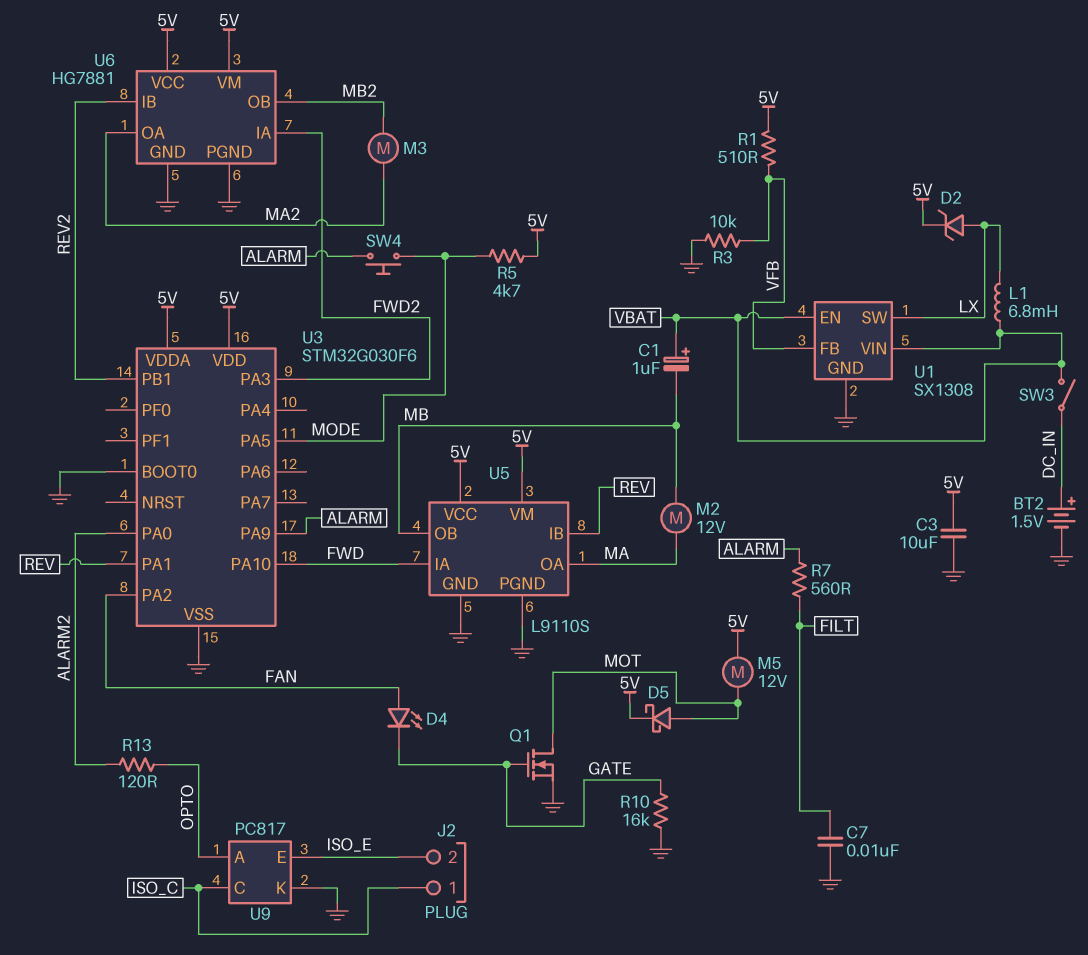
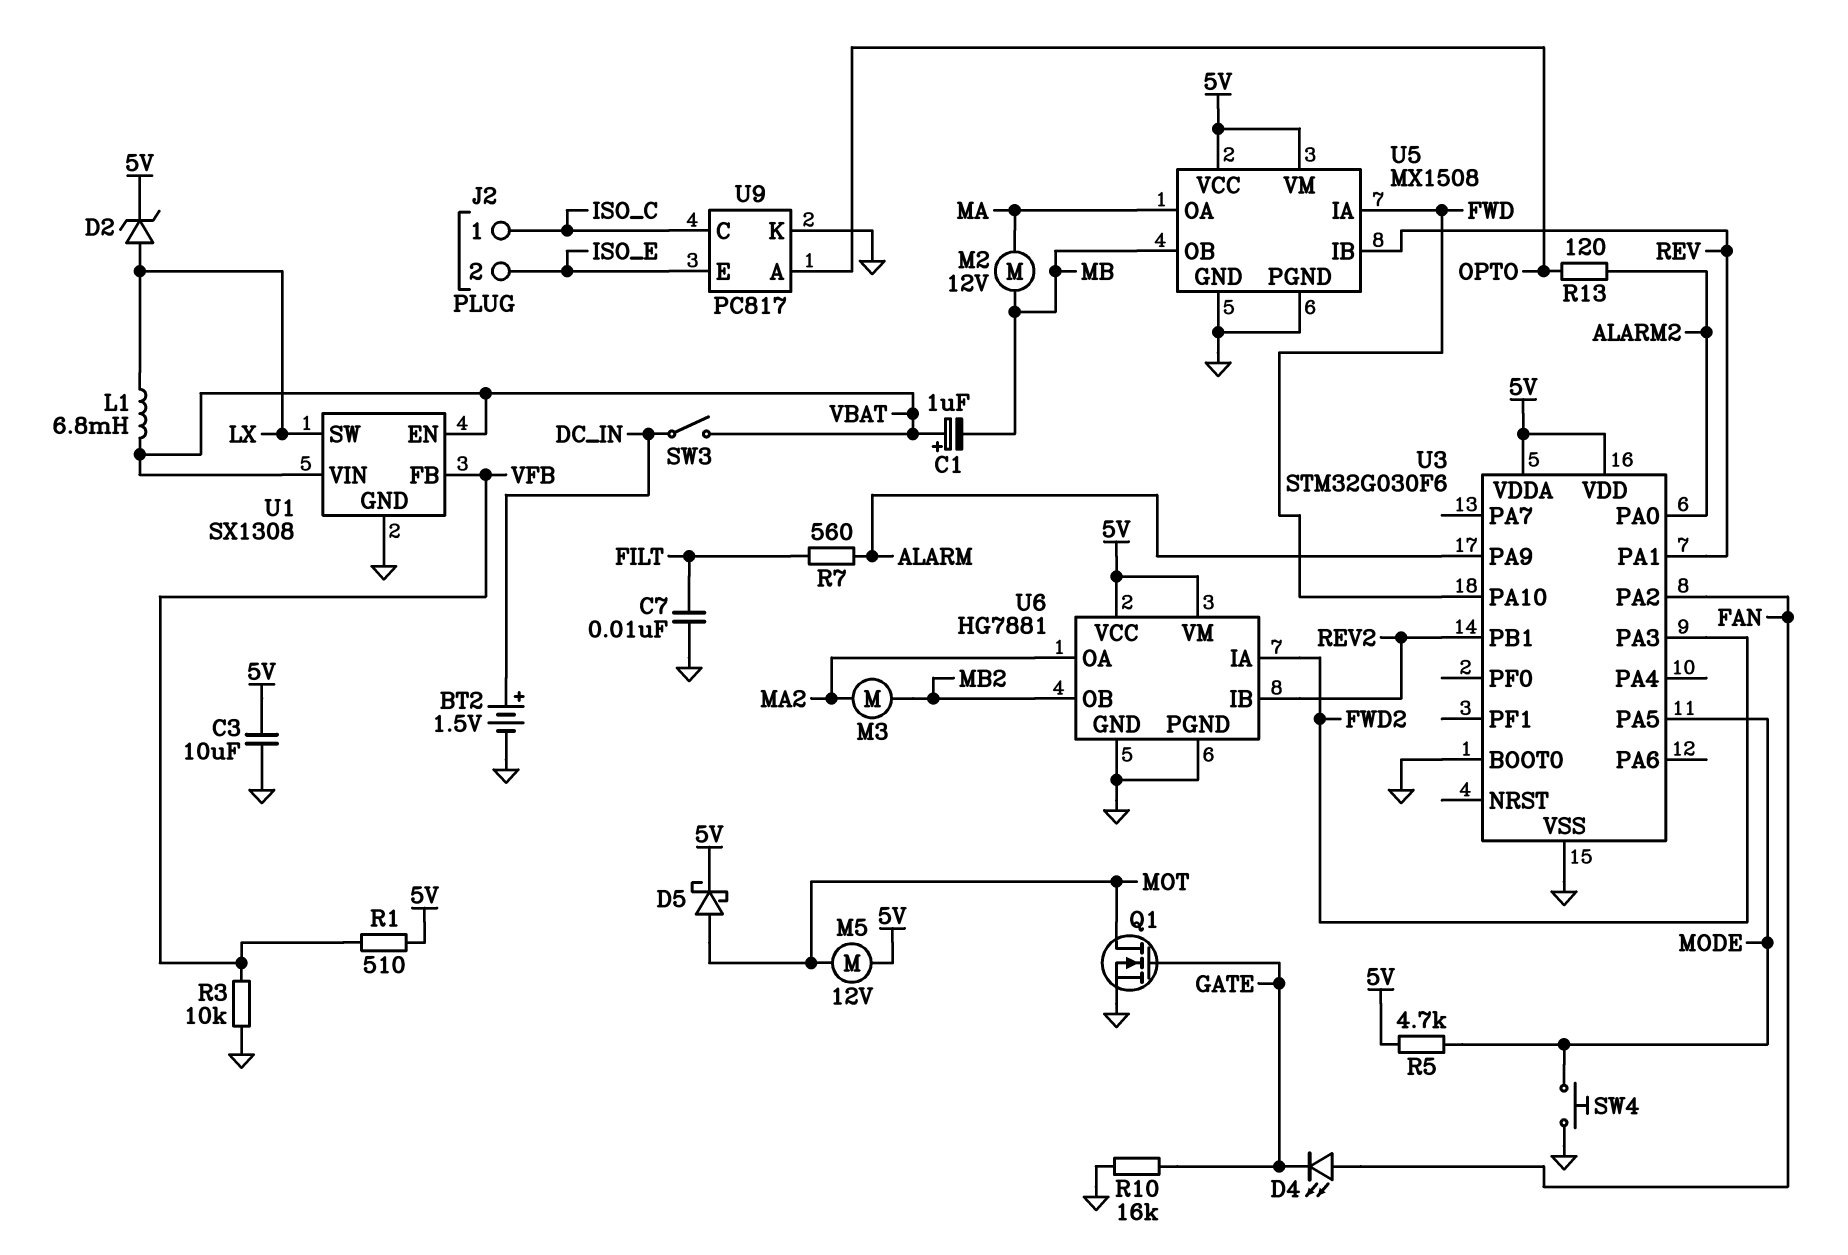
SW4: button (ALARM, MODE) -> button (GND, MODE)
U5: L9110S -> MX1508

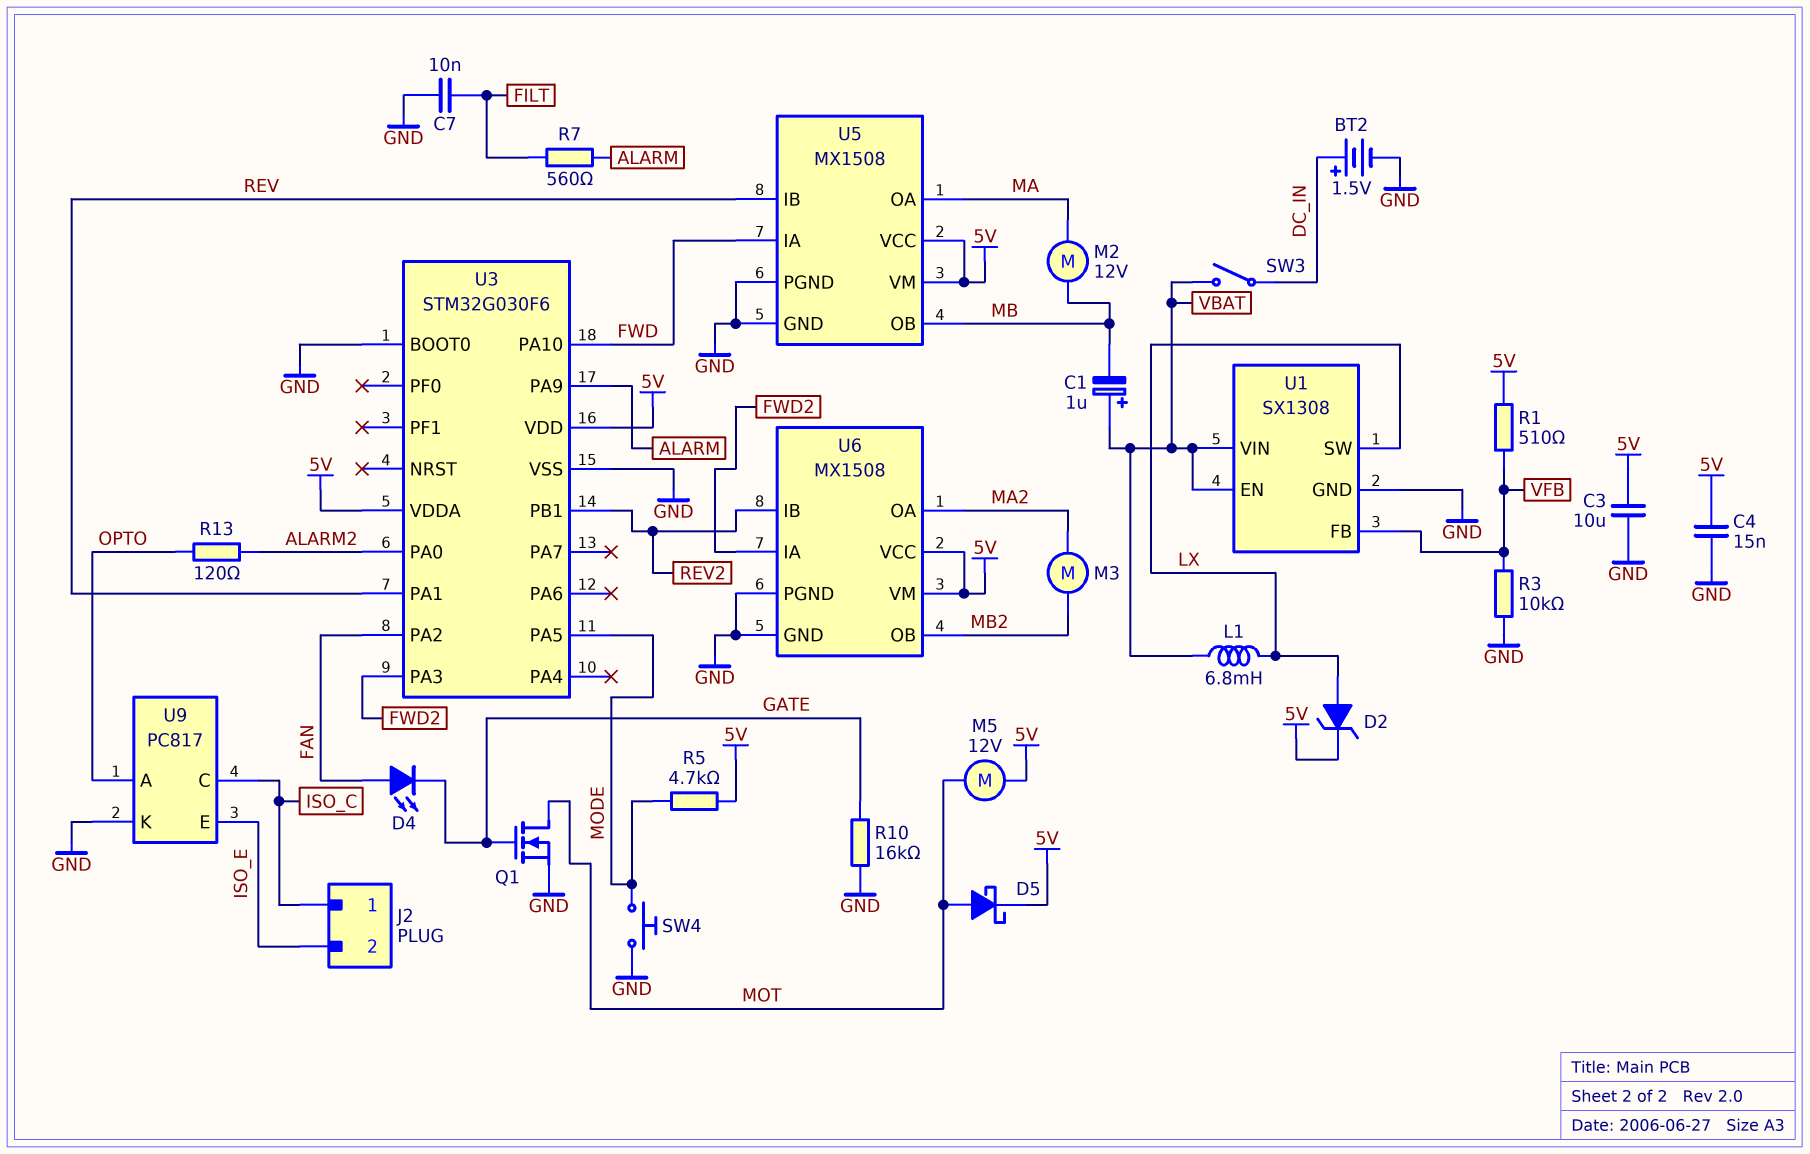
C4: none -> 15nF (5V, GND)
U6: HG7881 -> MX1508

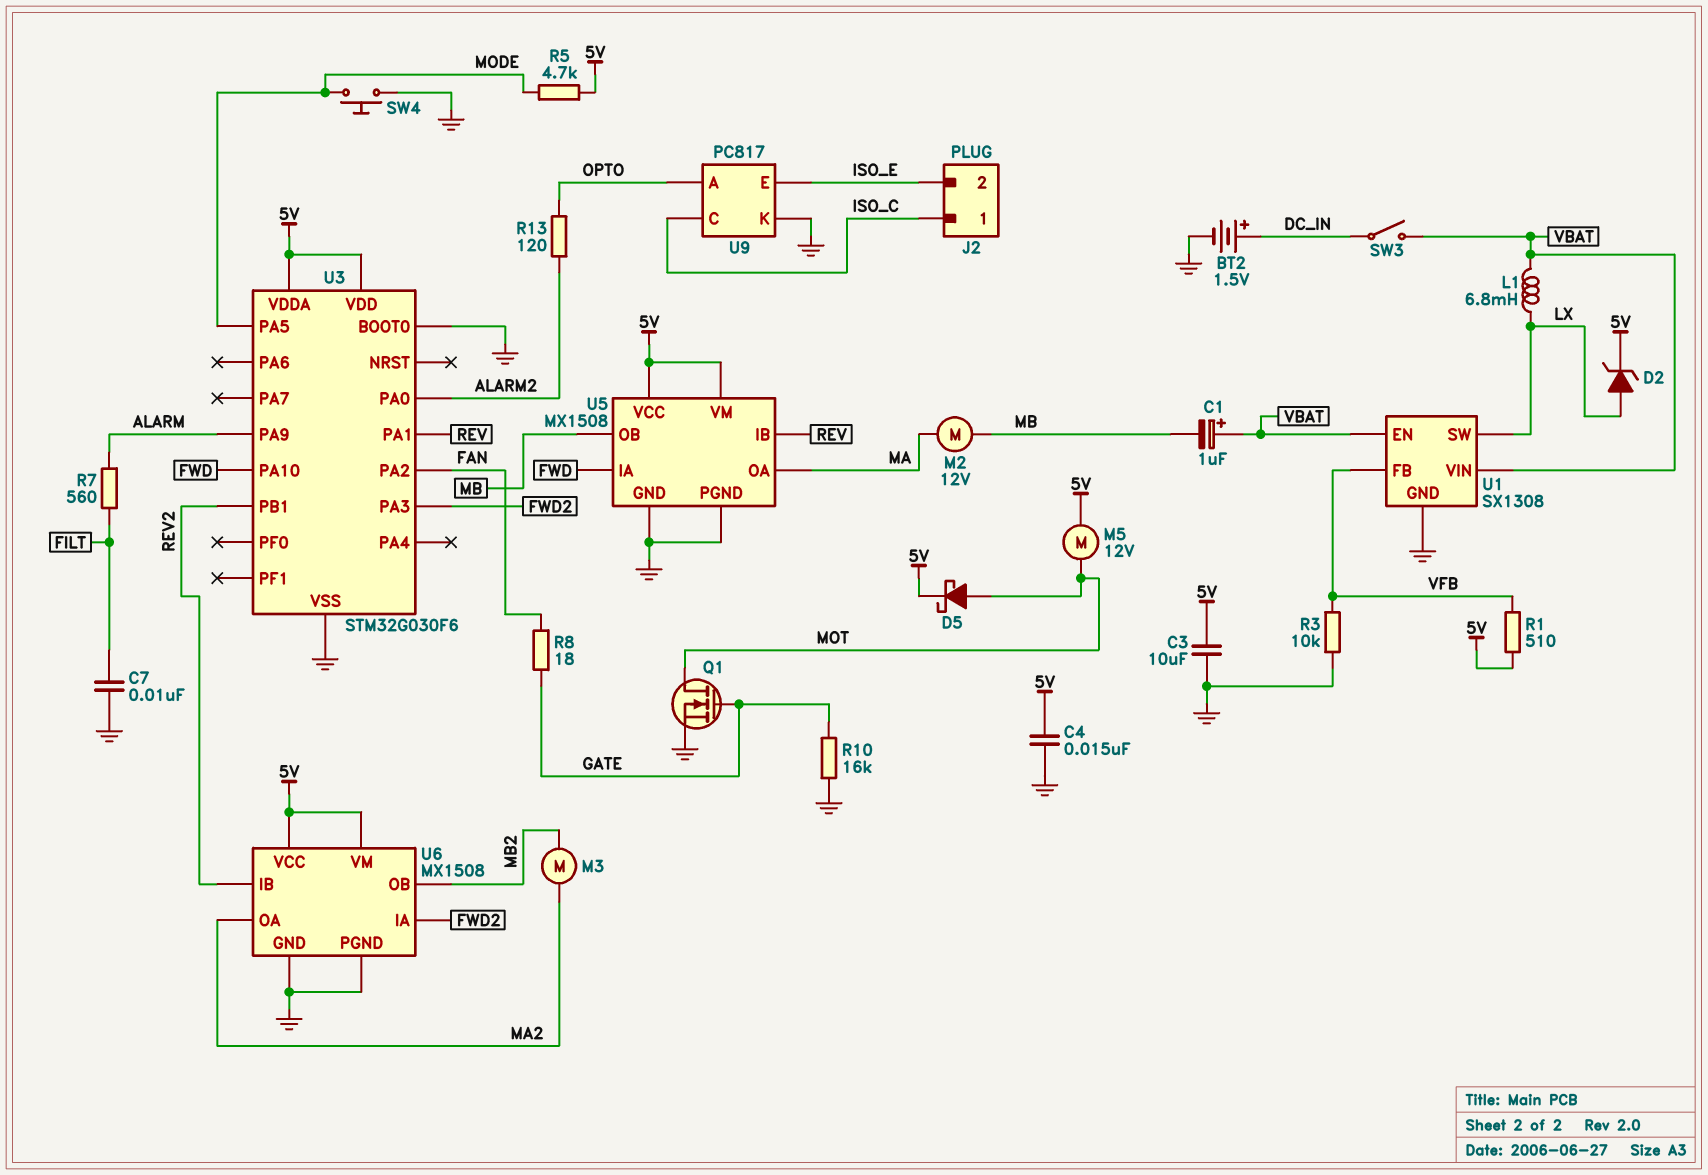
D4: LED (A FAN, K GATE) -> none
R8: none -> 18 (FAN, GATE)

